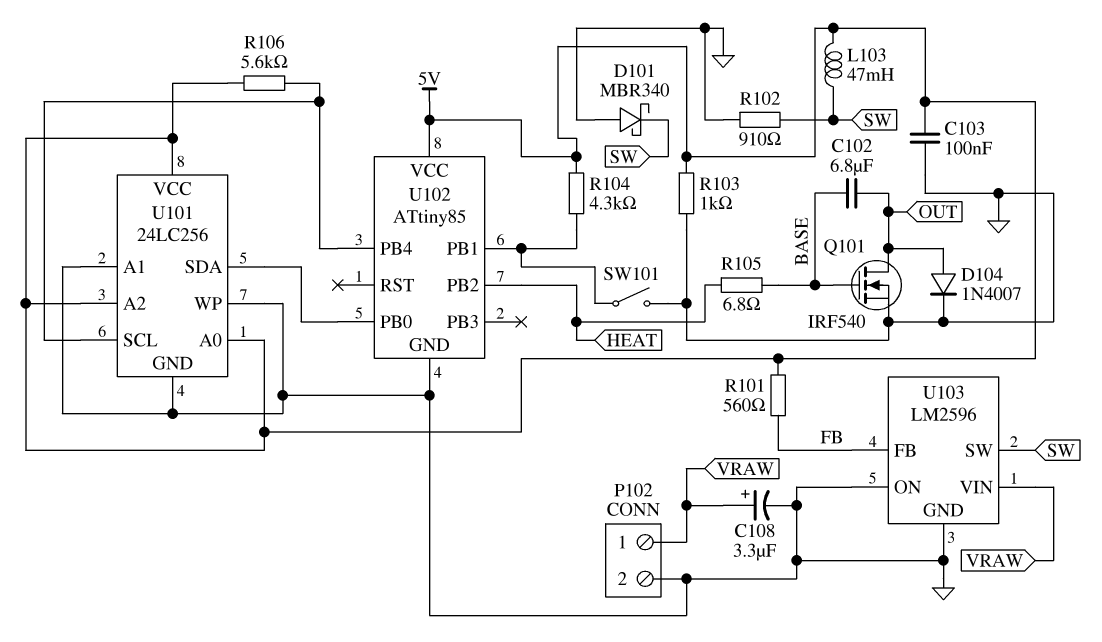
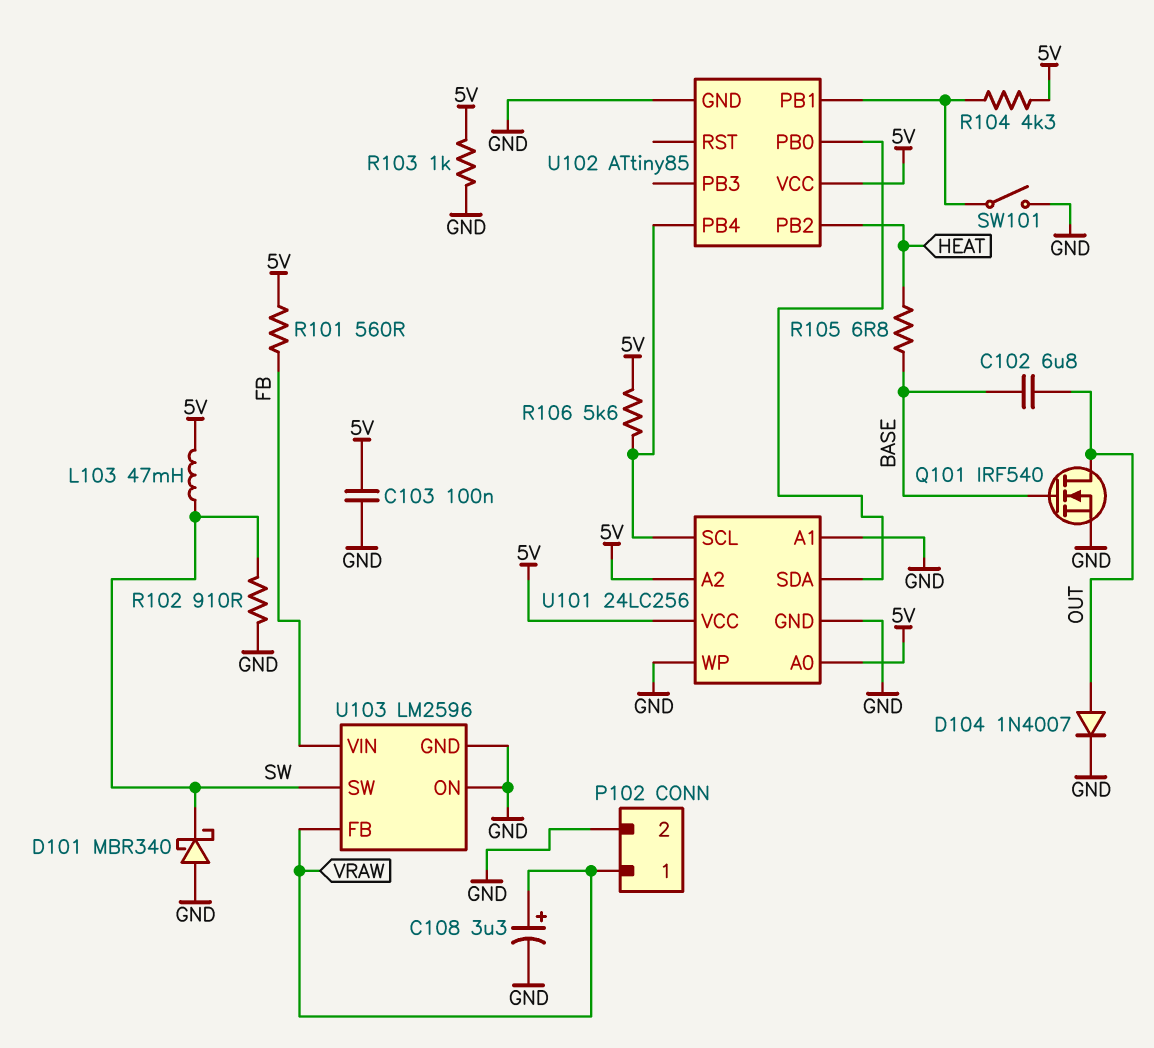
U103 pin FB: FB -> VRAW
U103 pin VIN: VRAW -> FB

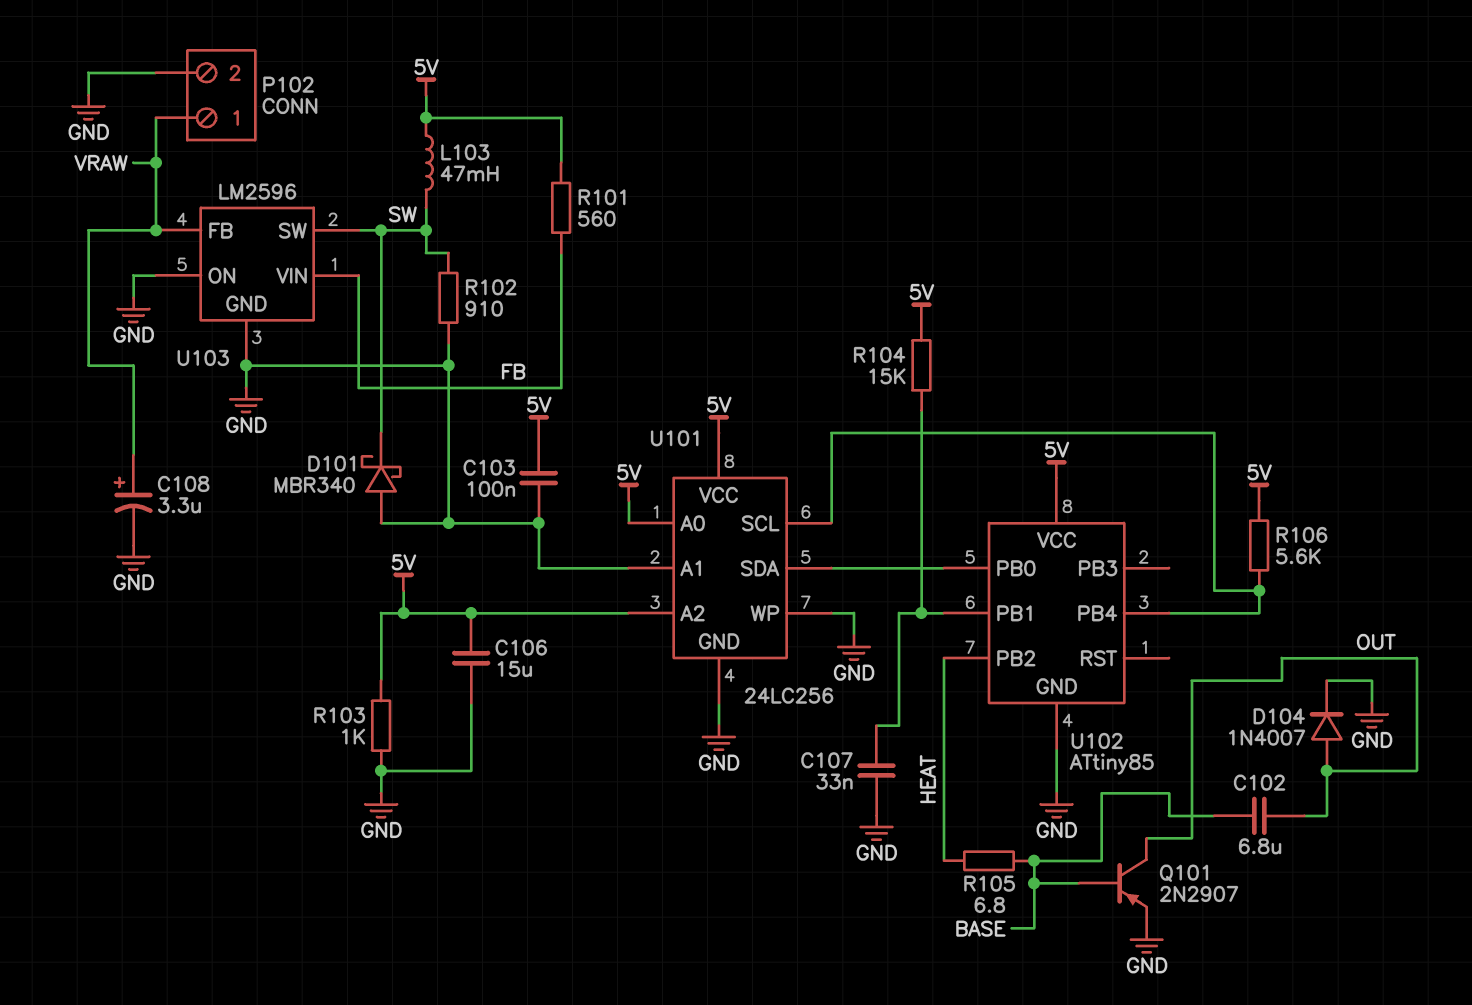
C106: none -> 15uF (5V, GND)
C107: none -> 33nF (GND, U102/PB1)
Q101: NMOS IRF540 (G BASE, D OUT, S GND) -> PNP 2N2907 (B BASE, C OUT, E GND)
R104: 4.3k (5V, U102/PB1) -> 15k (5V, U102/PB1)
SW101: switch (GND, U102/PB1) -> none

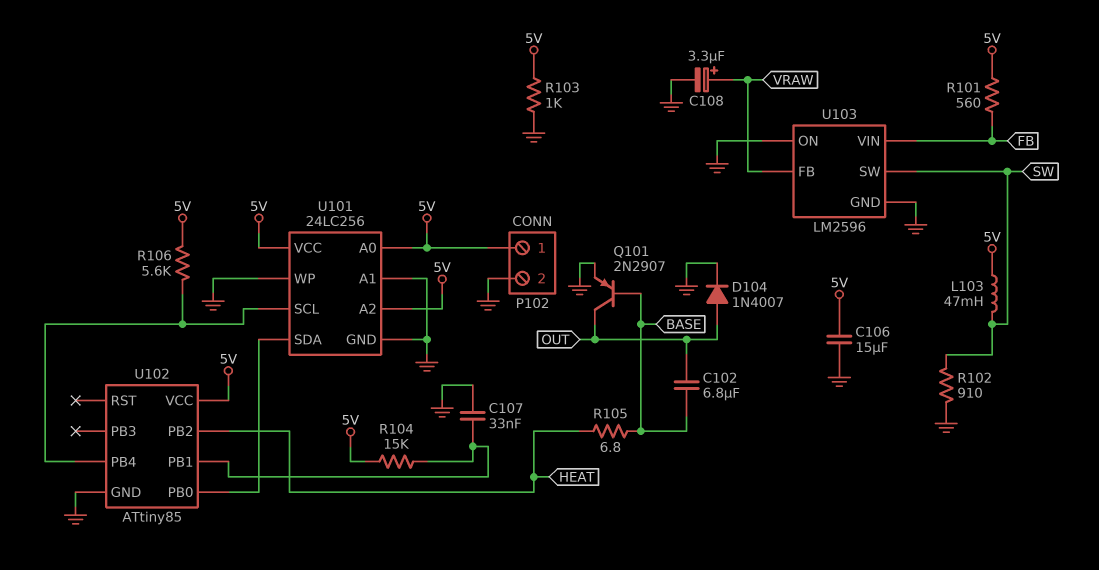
C103: 100nF (5V, GND) -> none
D101: schottky MBR340 (A GND, K SW) -> none
P102 pin 1: VRAW -> 5V

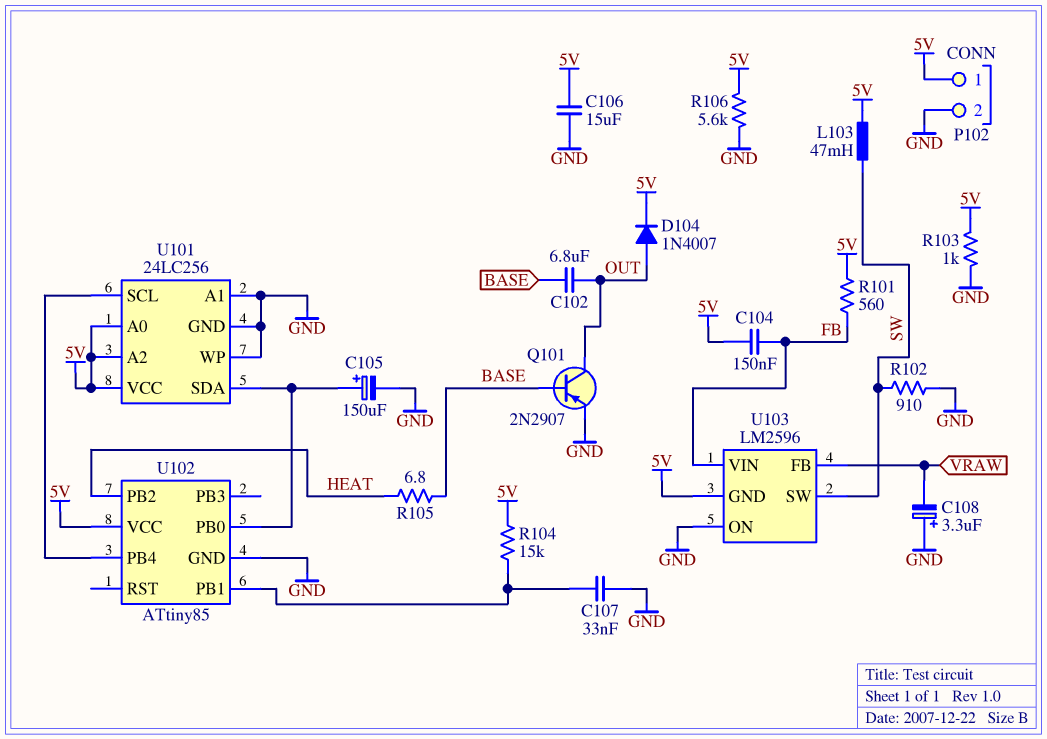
C104: none -> 150nF (5V, FB)
C105: none -> 150uF (plus U101/SDA, minus GND)
C108: 3.3uF (plus VRAW, minus GND) -> 3.3uF (plus GND, minus VRAW)
D104: diode 1N4007 (A OUT, K GND) -> diode 1N4007 (A OUT, K 5V)
R106: 5.6k (5V, U101/SCL) -> 5.6k (5V, GND)
U103 pin GND: GND -> 5V

